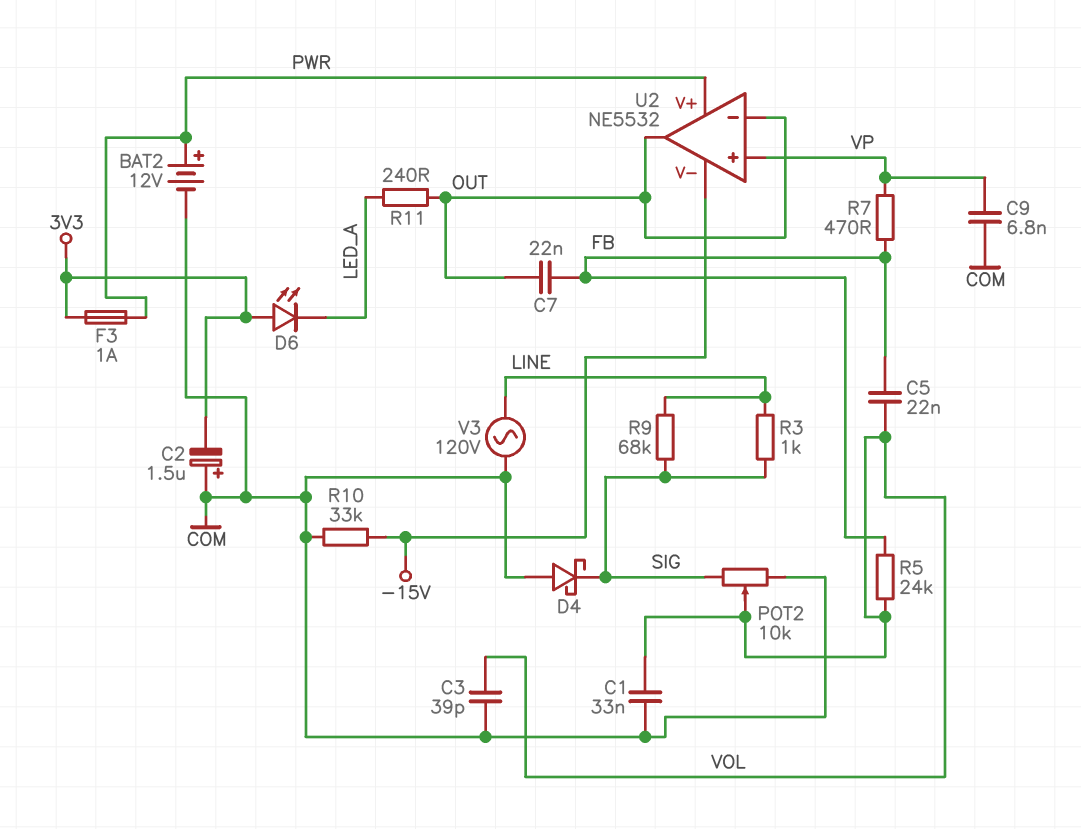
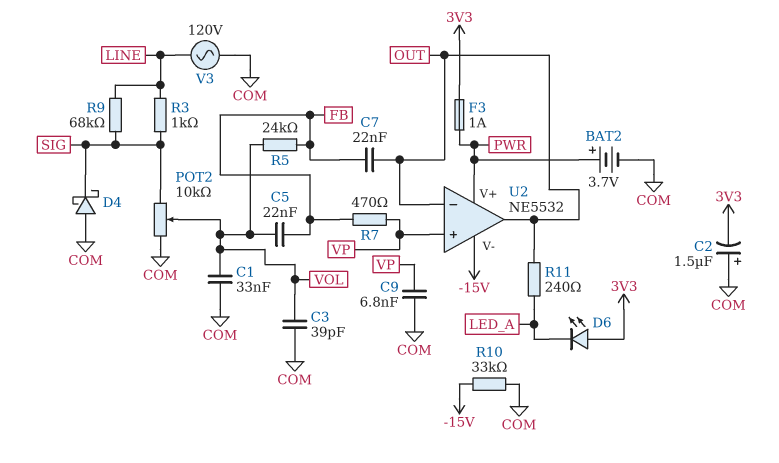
BAT2: 12V (plus PWR, minus COM) -> 3.7V (plus PWR, minus COM)

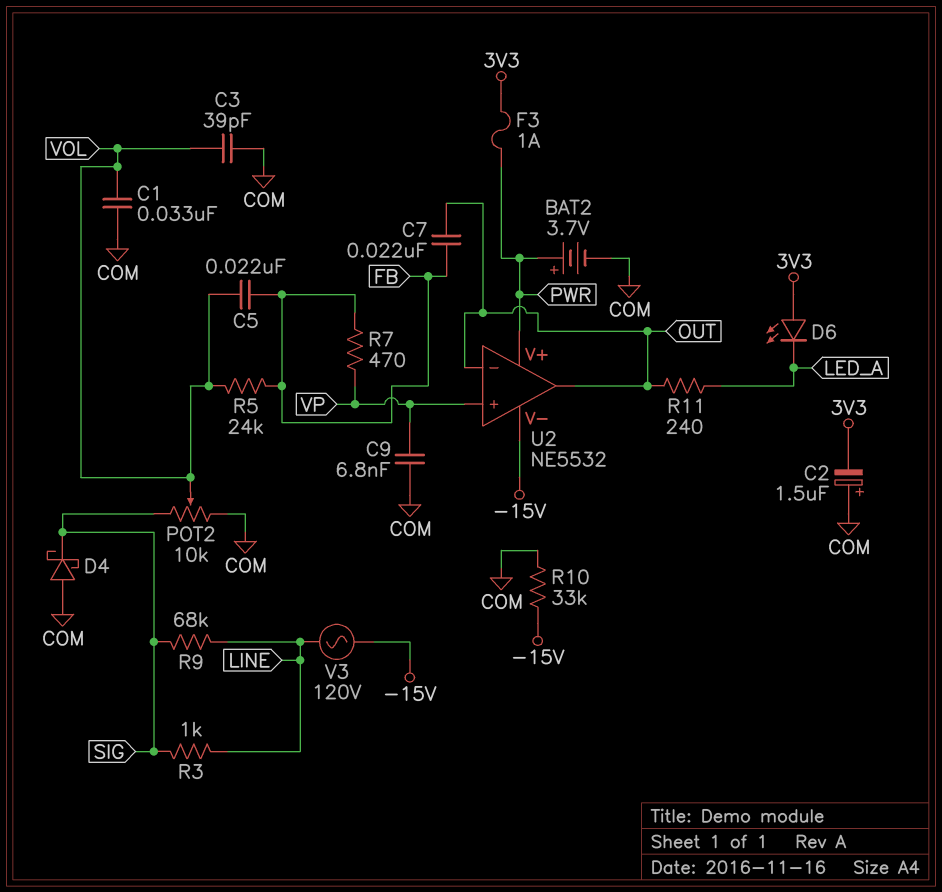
V3: AC 120V (COM, LINE) -> AC 120V (-15V, LINE)

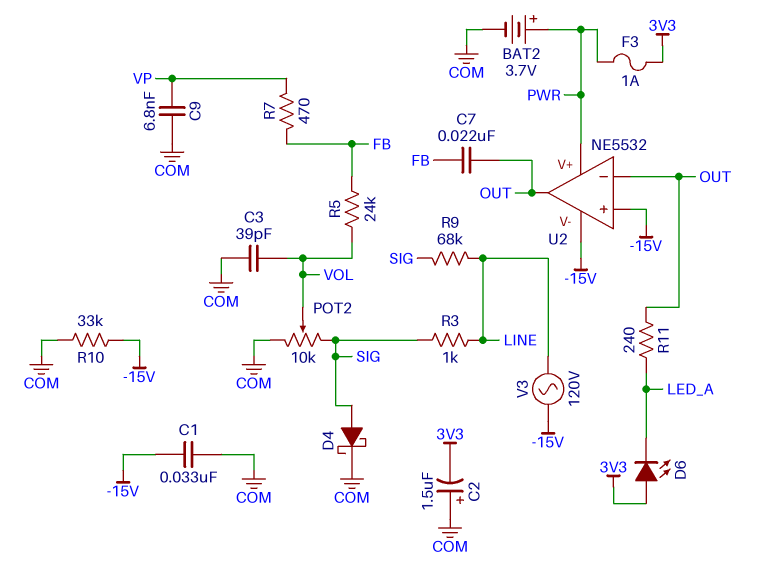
C1: 33nF (COM, VOL) -> 33nF (-15V, COM)
C5: 22nF (FB, VOL) -> none
D4: schottky (A COM, K SIG) -> schottky (A SIG, K COM)
U2 pin in+: VP -> -15V

